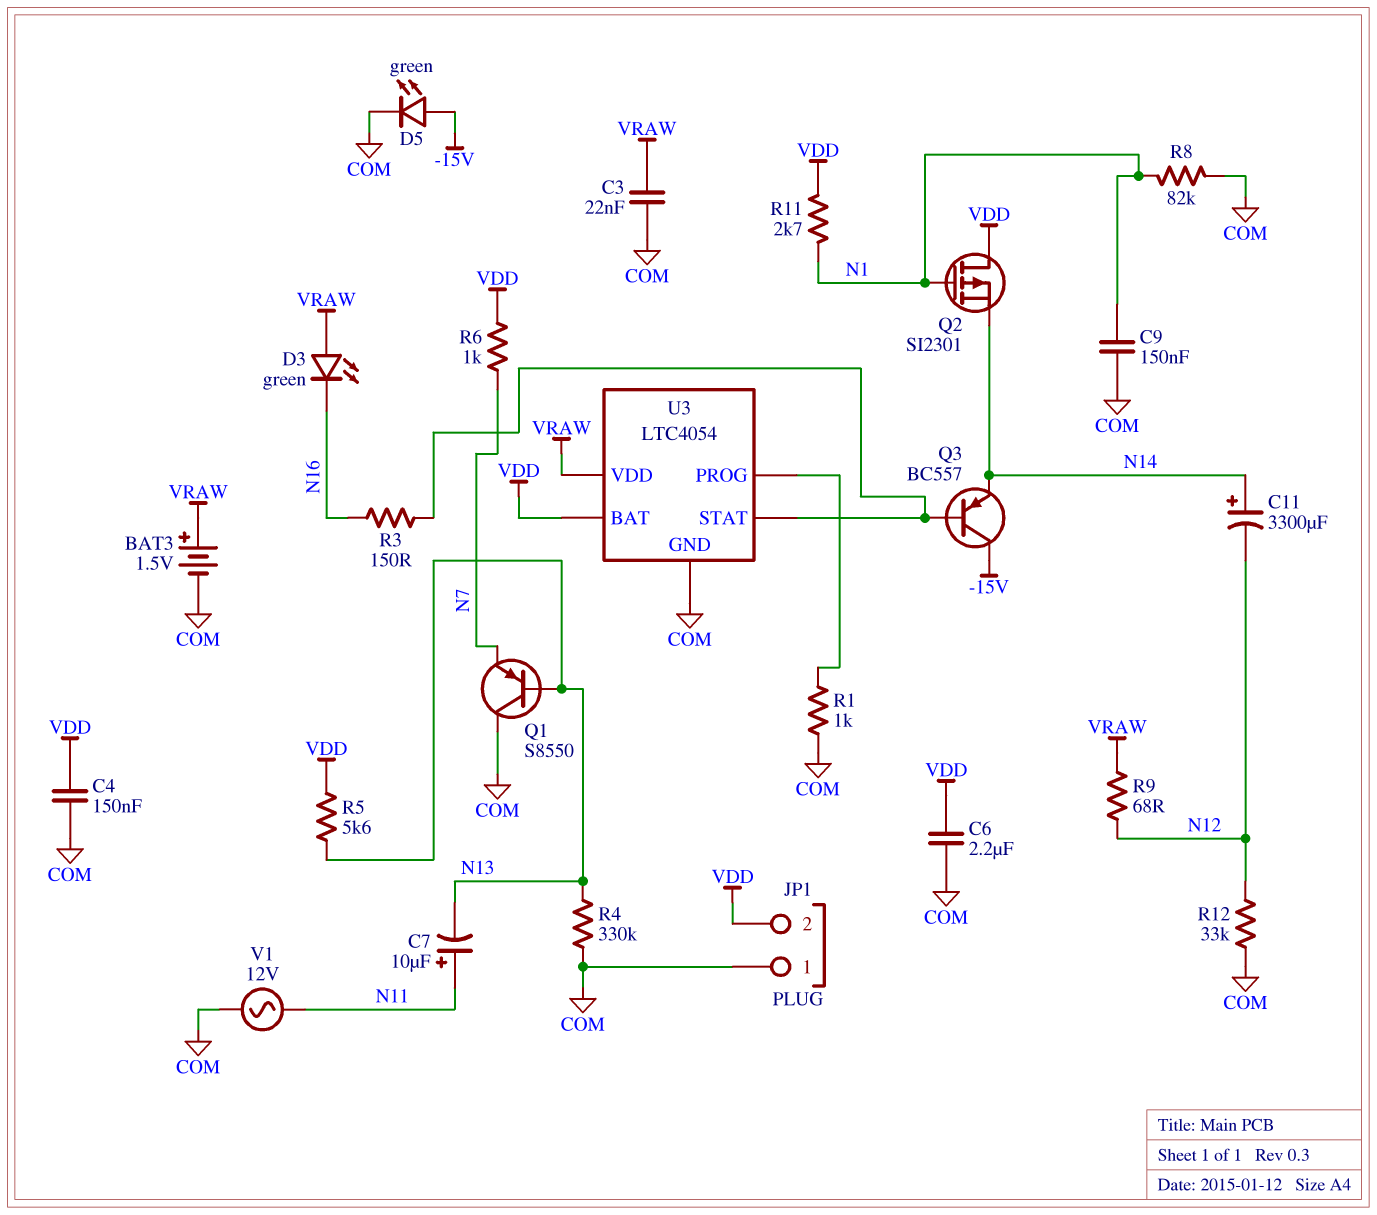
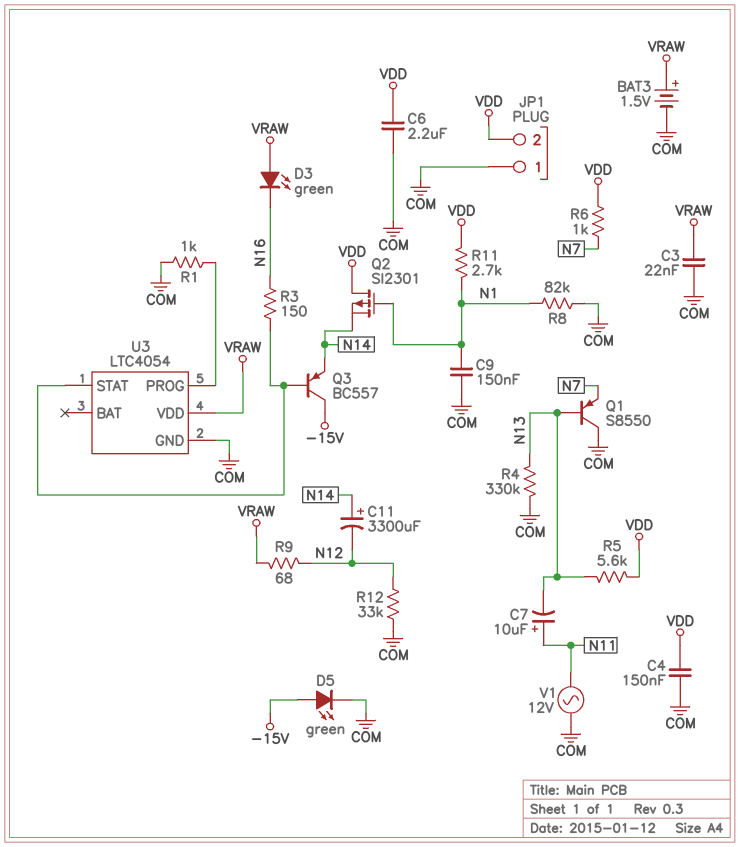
U3 pin BAT: VDD -> none

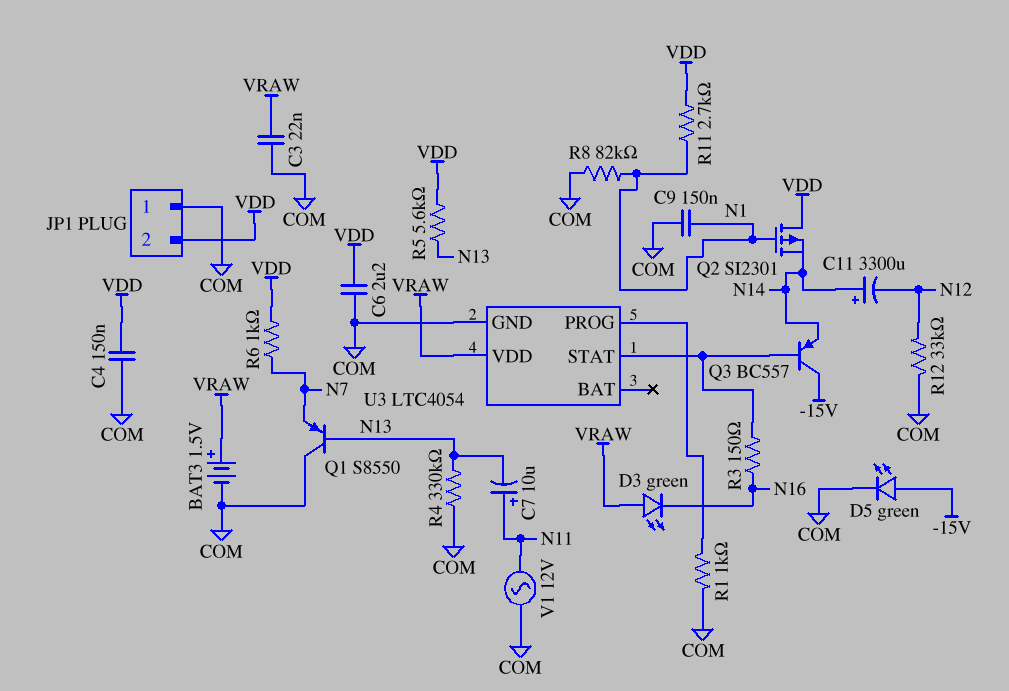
R9: 68 (N12, VRAW) -> none

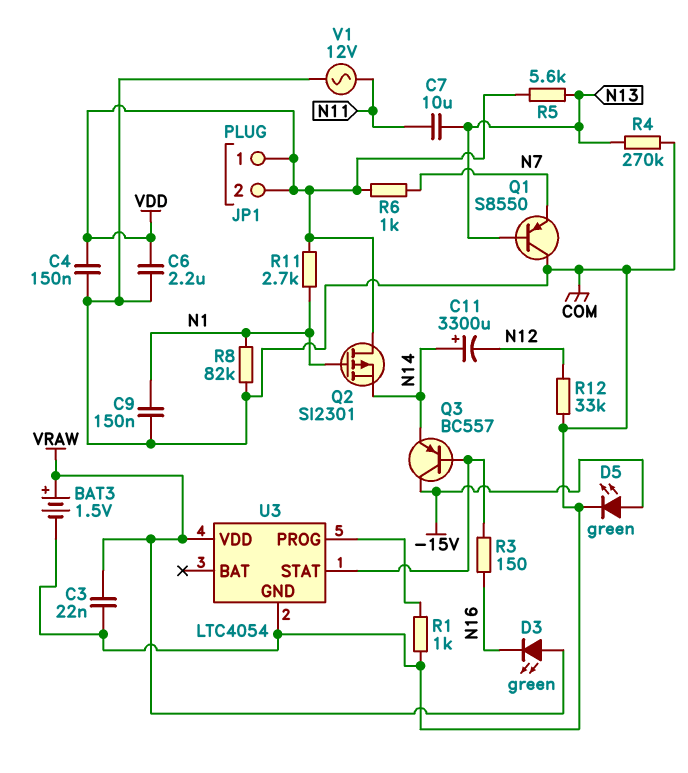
C7: 10uF (plus N11, minus N13) -> 10uF (N11, N13)
JP1 pin 1: COM -> VDD
R4: 330k (COM, N13) -> 270k (COM, N13)

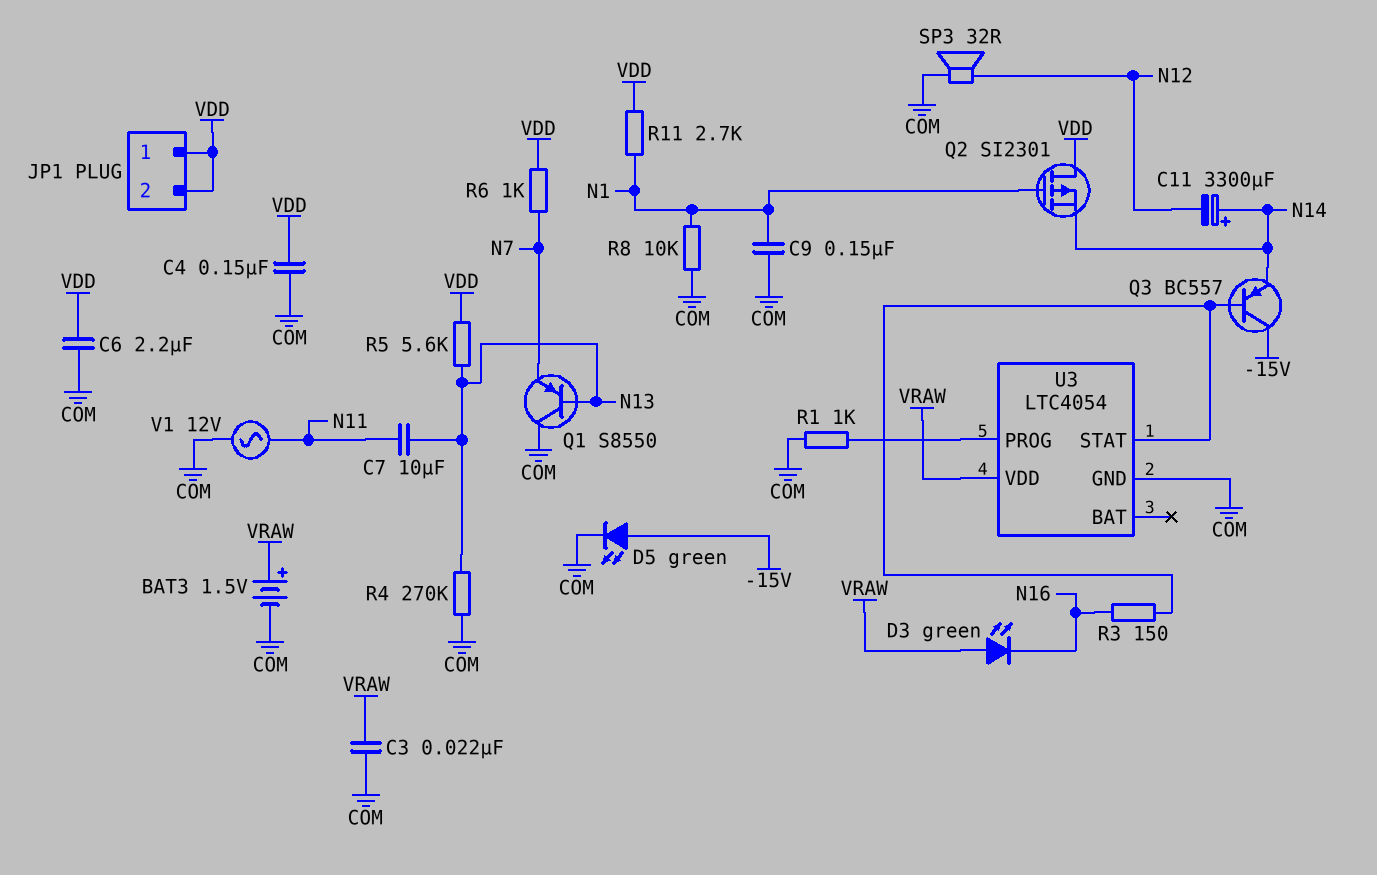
R8: 82k (COM, N1) -> 10k (COM, N1)
R12: 33k (COM, N12) -> none
SP3: none -> speaker 32R (COM, N12)

